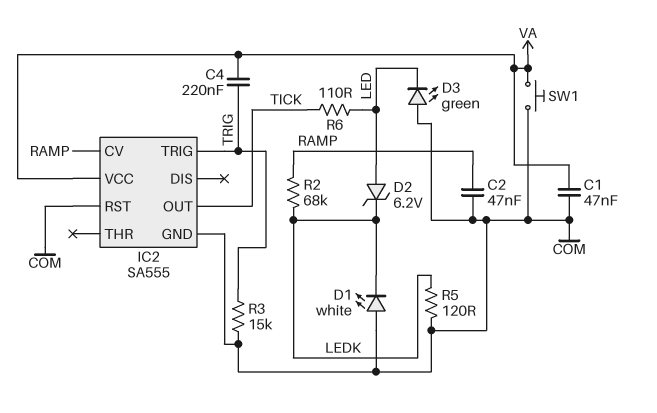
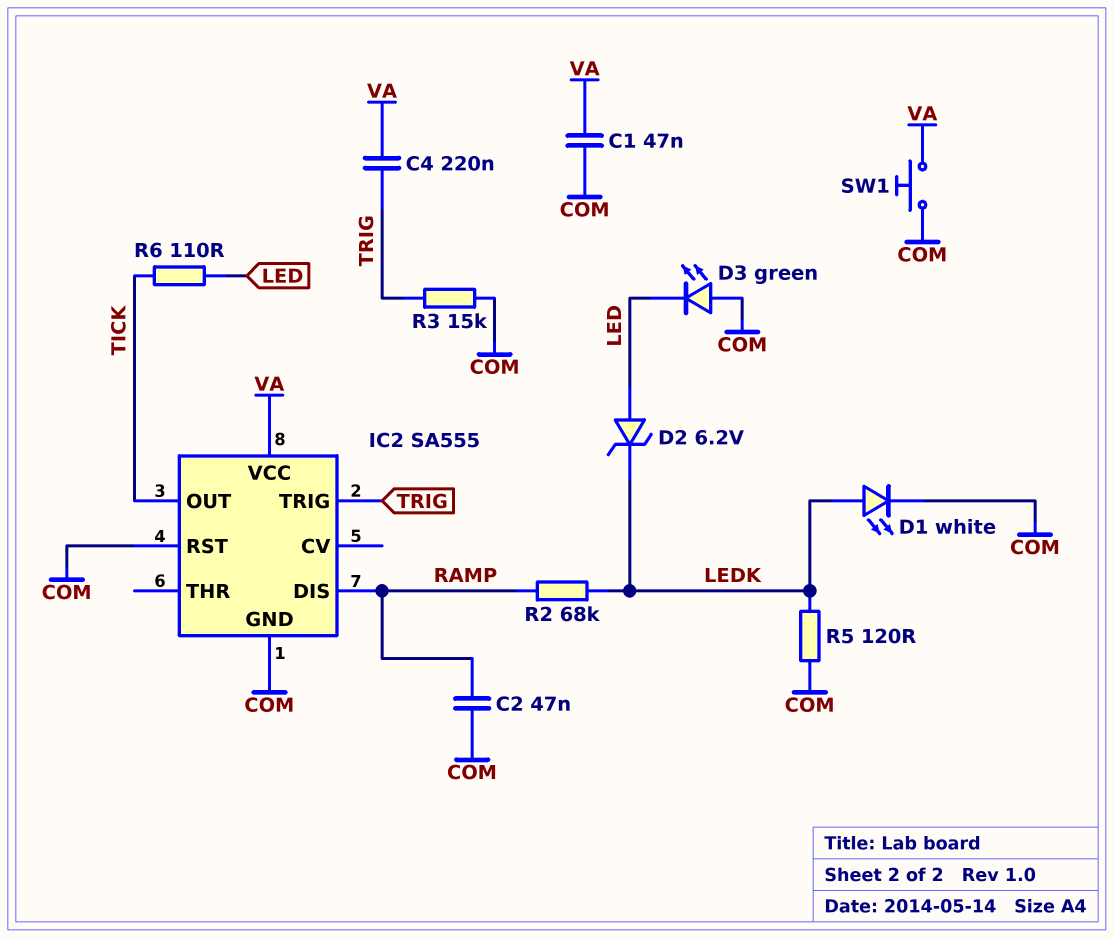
D1: LED white (A COM, K LEDK) -> LED white (A LEDK, K COM)
IC2 pin CV: RAMP -> none
IC2 pin DIS: none -> RAMP

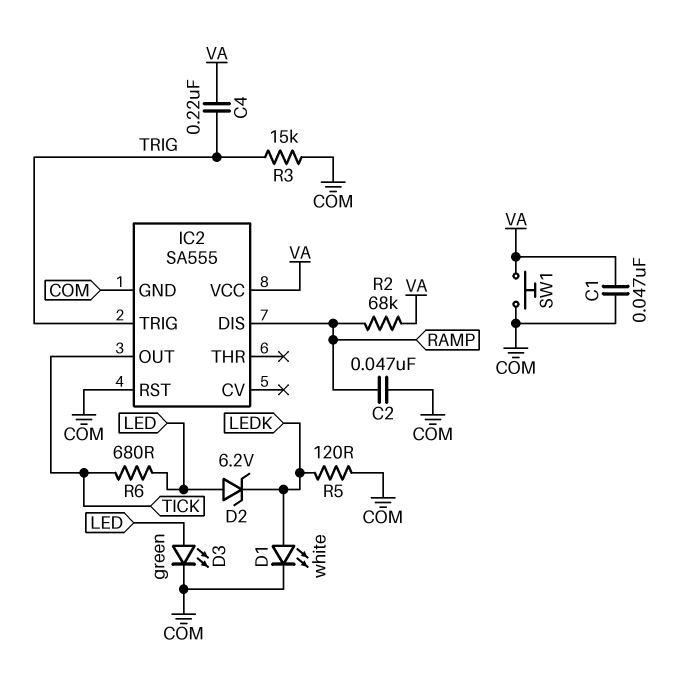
D3: LED green (A COM, K LED) -> LED green (A LED, K COM)
R2: 68k (LEDK, RAMP) -> 68k (RAMP, VA)
R6: 110 (LED, TICK) -> 680 (LED, TICK)

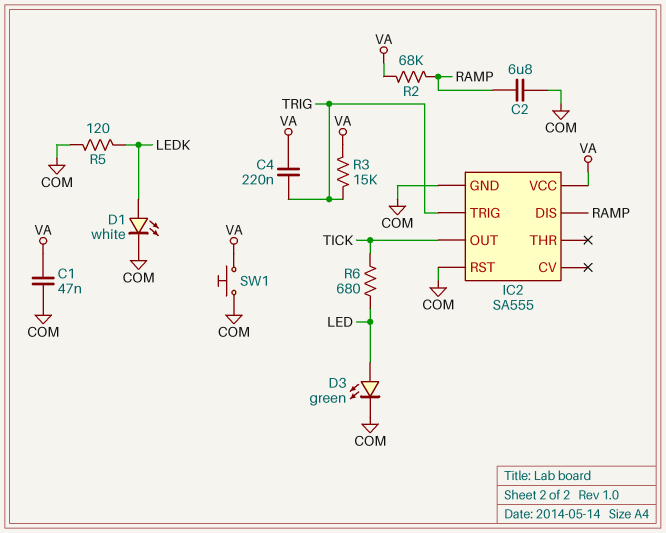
C2: 47nF (COM, RAMP) -> 6.8uF (COM, RAMP)
D2: zener 6.2V (A LED, K LEDK) -> none
R3: 15k (COM, TRIG) -> 15k (TRIG, VA)

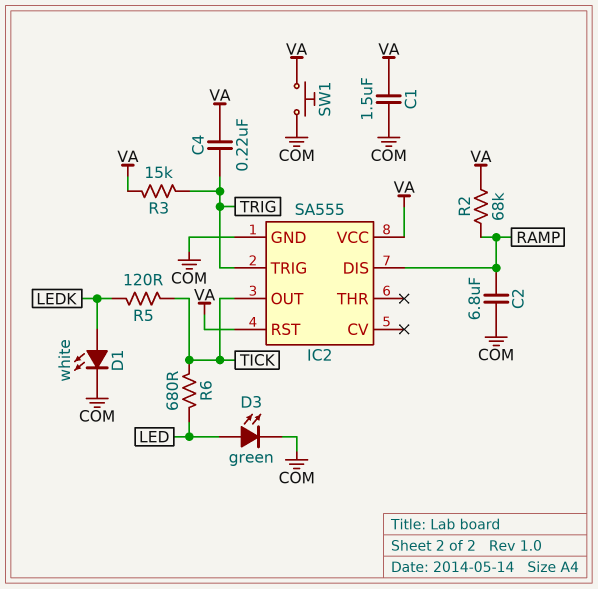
C1: 47nF (COM, VA) -> 1.5uF (COM, VA)
IC2 pin RST: COM -> VA
R5: 120 (COM, LEDK) -> 120 (LEDK, TICK)

